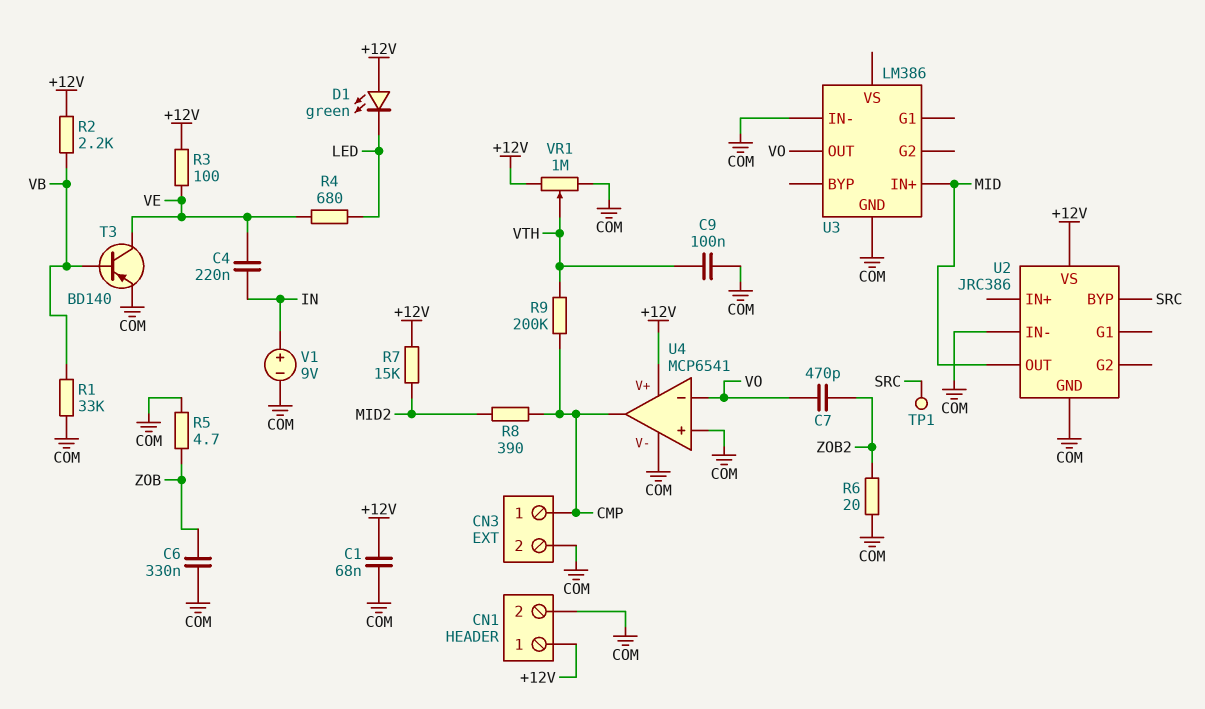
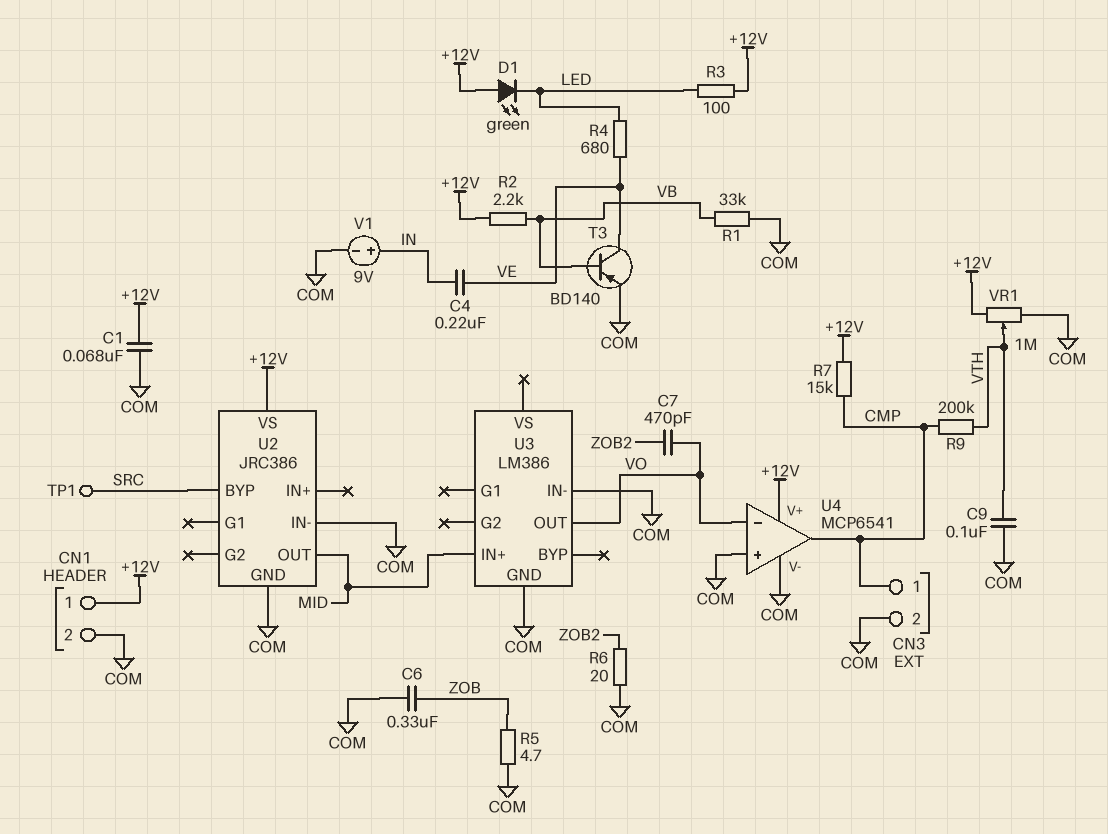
R3: 100 (+12V, VE) -> 100 (+12V, LED)
R7: 15k (+12V, MID2) -> 15k (+12V, CMP)
R8: 390 (CMP, MID2) -> none

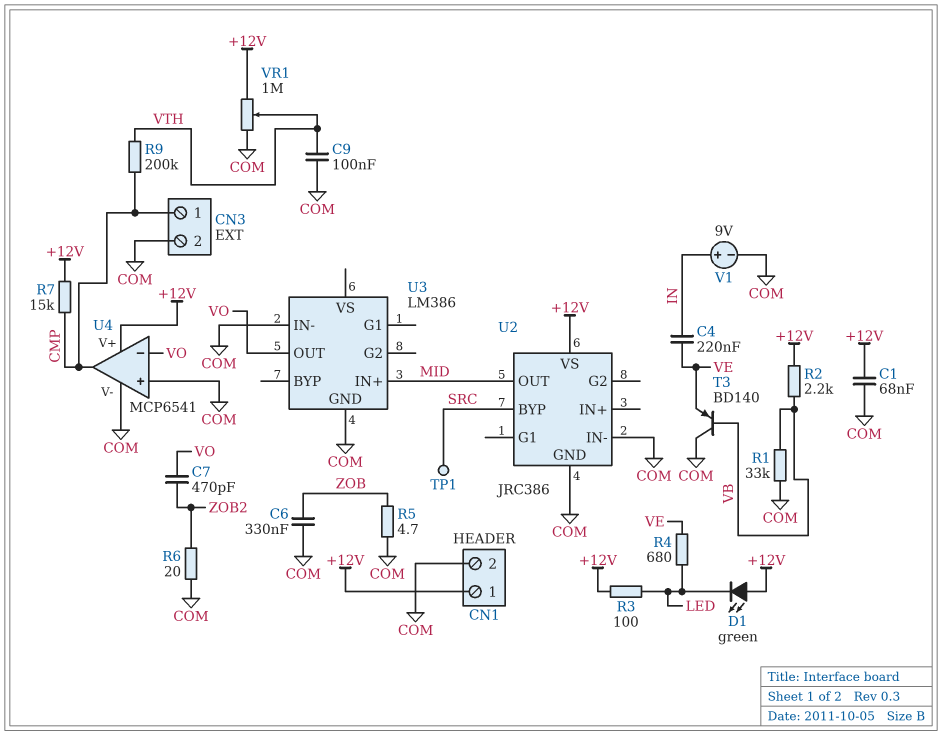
T3: PNP BD140 (B VB, C VE, E COM) -> PNP BD140 (B VB, C COM, E VE)

